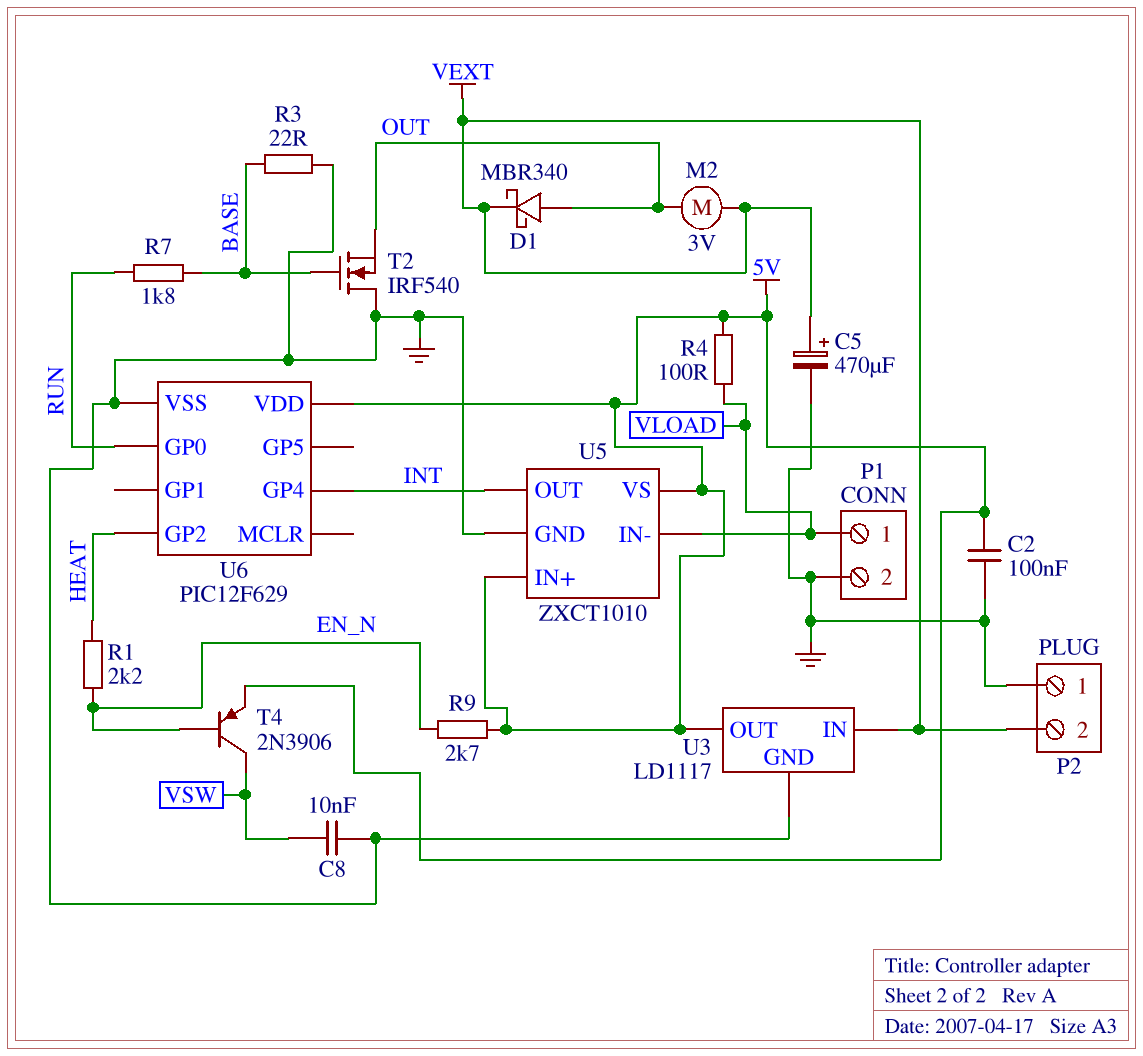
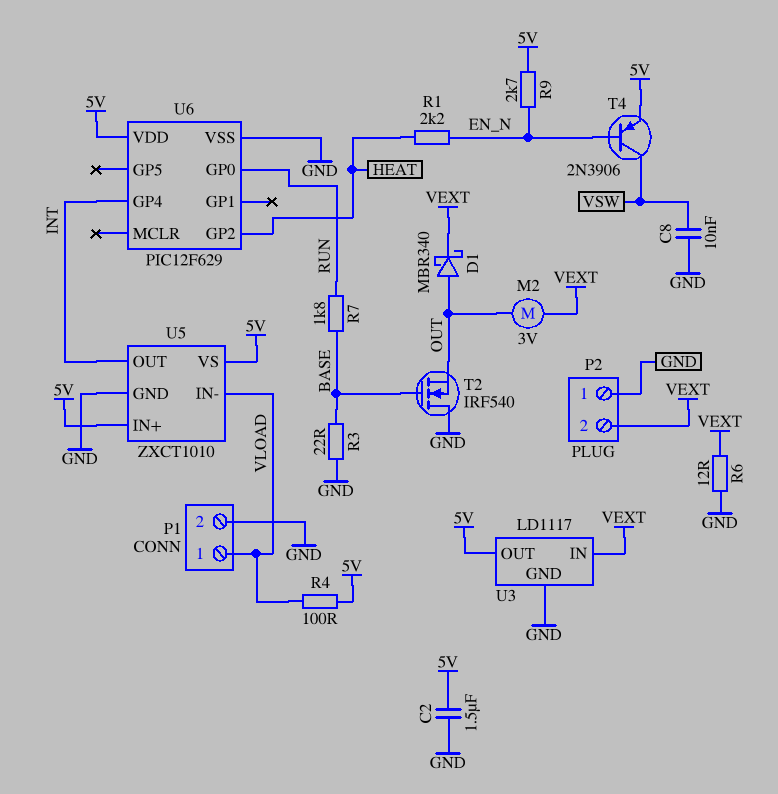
C2: 100nF (5V, GND) -> 1.5uF (5V, GND)
C5: 470uF (plus VEXT, minus GND) -> none
R6: none -> 12 (GND, VEXT)

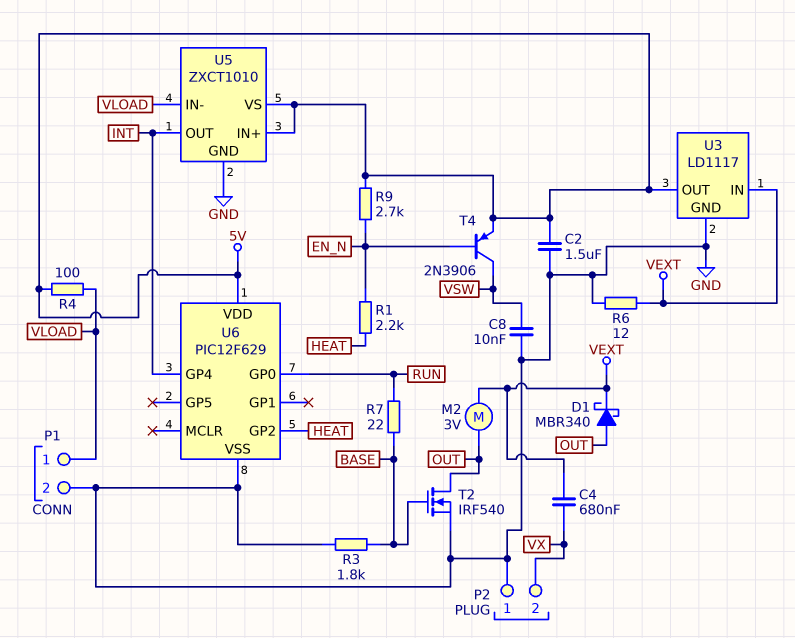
C4: none -> 680nF (VEXT, VX)
P2 pin 2: VEXT -> VX
R3: 22 (BASE, GND) -> 1.8k (BASE, GND)
R7: 1.8k (BASE, RUN) -> 22 (BASE, RUN)
T2: NMOS IRF540 (G BASE, D GND, S OUT) -> NMOS IRF540 (G BASE, D OUT, S GND)

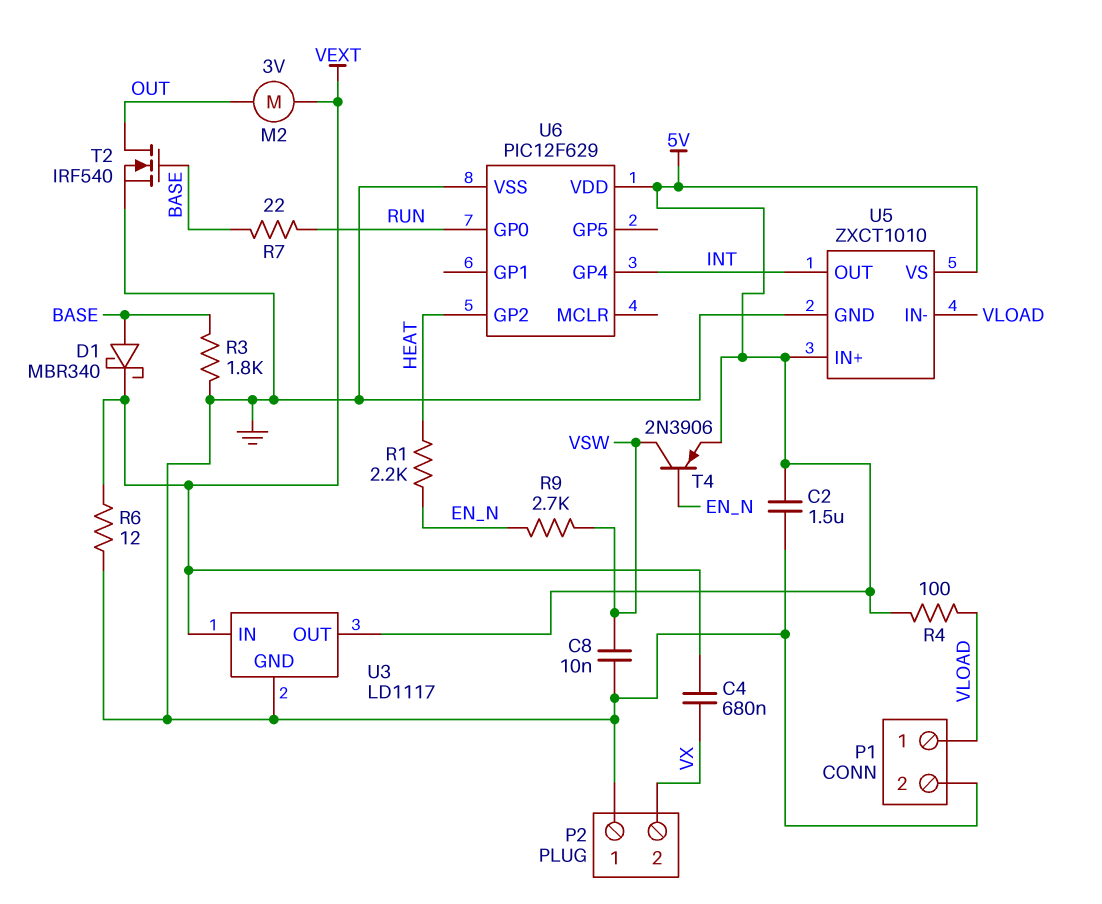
D1: schottky MBR340 (A OUT, K VEXT) -> schottky MBR340 (A BASE, K VEXT)
R9: 2.7k (5V, EN_N) -> 2.7k (EN_N, VSW)

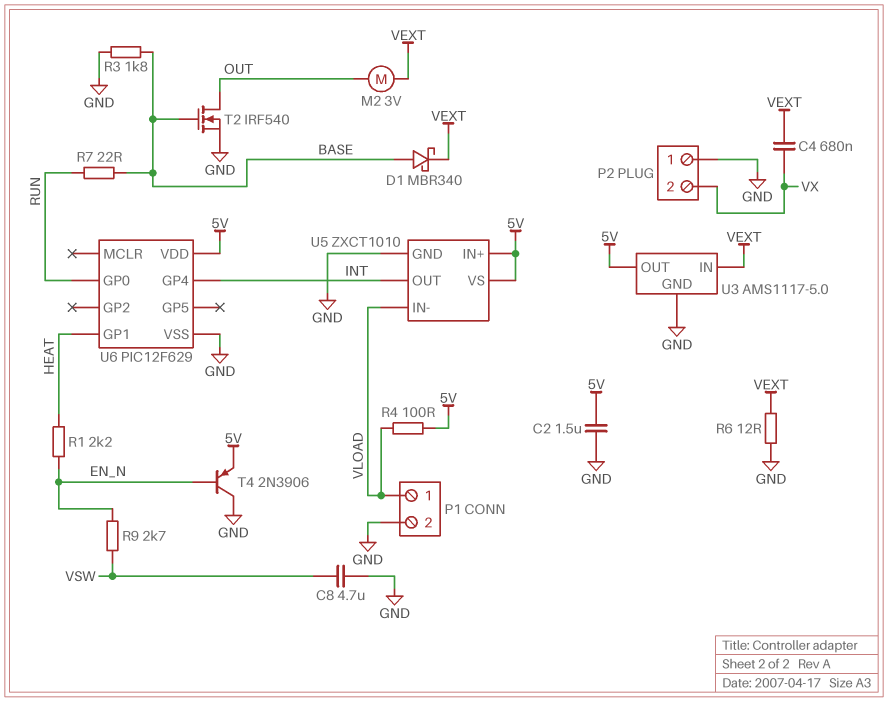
C8: 10nF (GND, VSW) -> 4.7uF (GND, VSW)
T4: PNP 2N3906 (B EN_N, C VSW, E 5V) -> PNP 2N3906 (B EN_N, C GND, E 5V)
U3: LD1117 -> AMS1117-5.0
U6 pin GP1: none -> HEAT
U6 pin GP2: HEAT -> none

